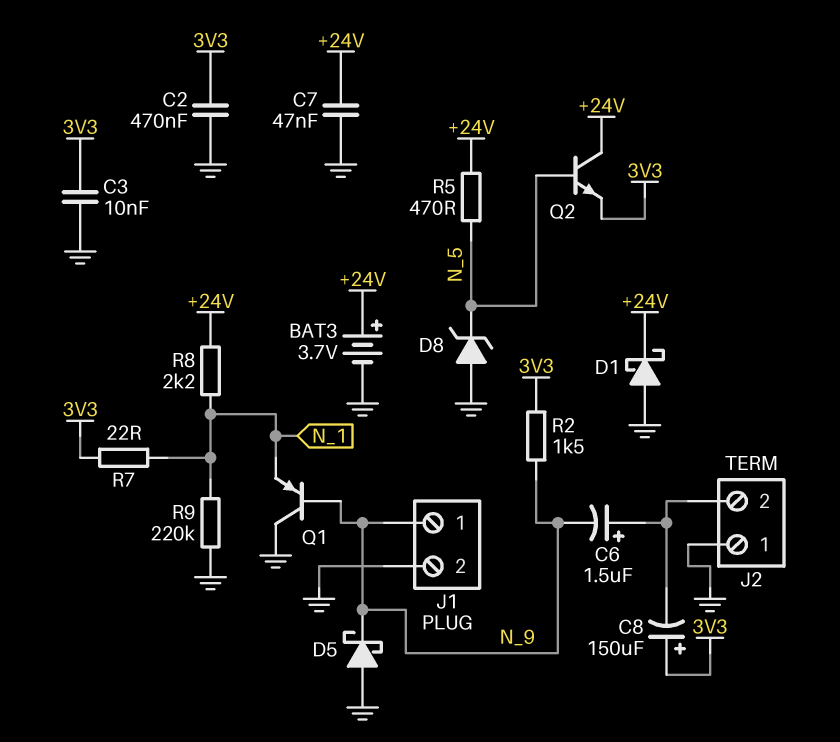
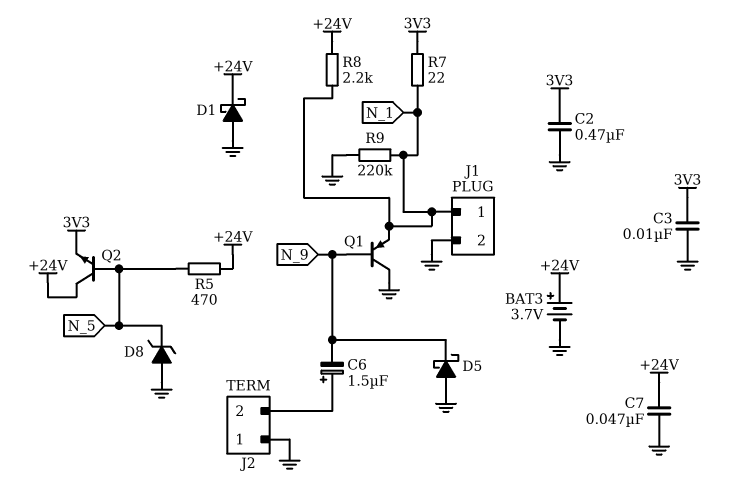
C8: 150uF (plus 3V3, minus J2/2) -> none
J1 pin 1: N_9 -> N_1
R2: 1.5k (3V3, N_9) -> none

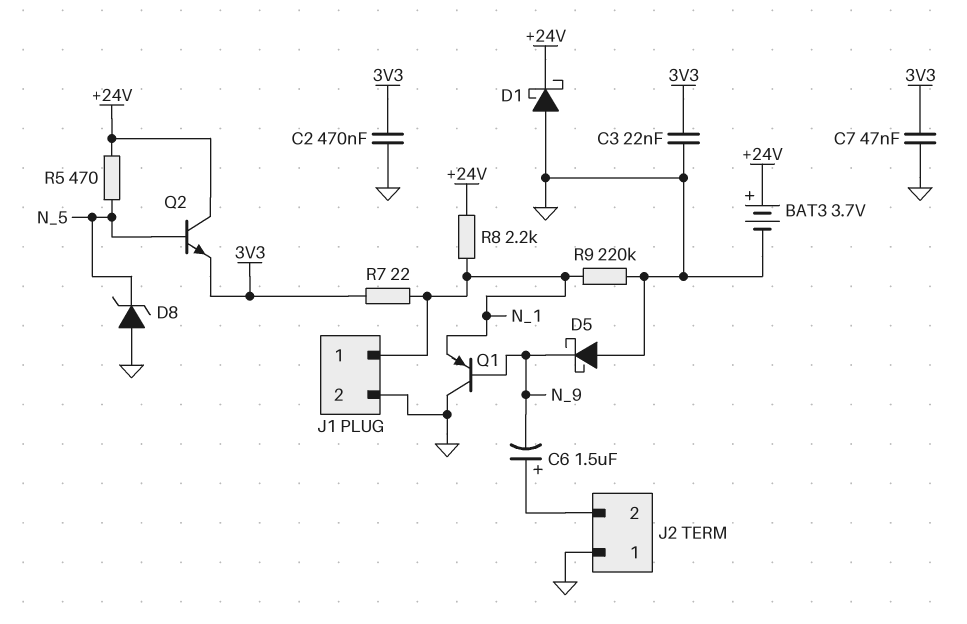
C3: 10nF (3V3, GND) -> 22nF (3V3, GND)
C7: 47nF (+24V, GND) -> 47nF (3V3, GND)

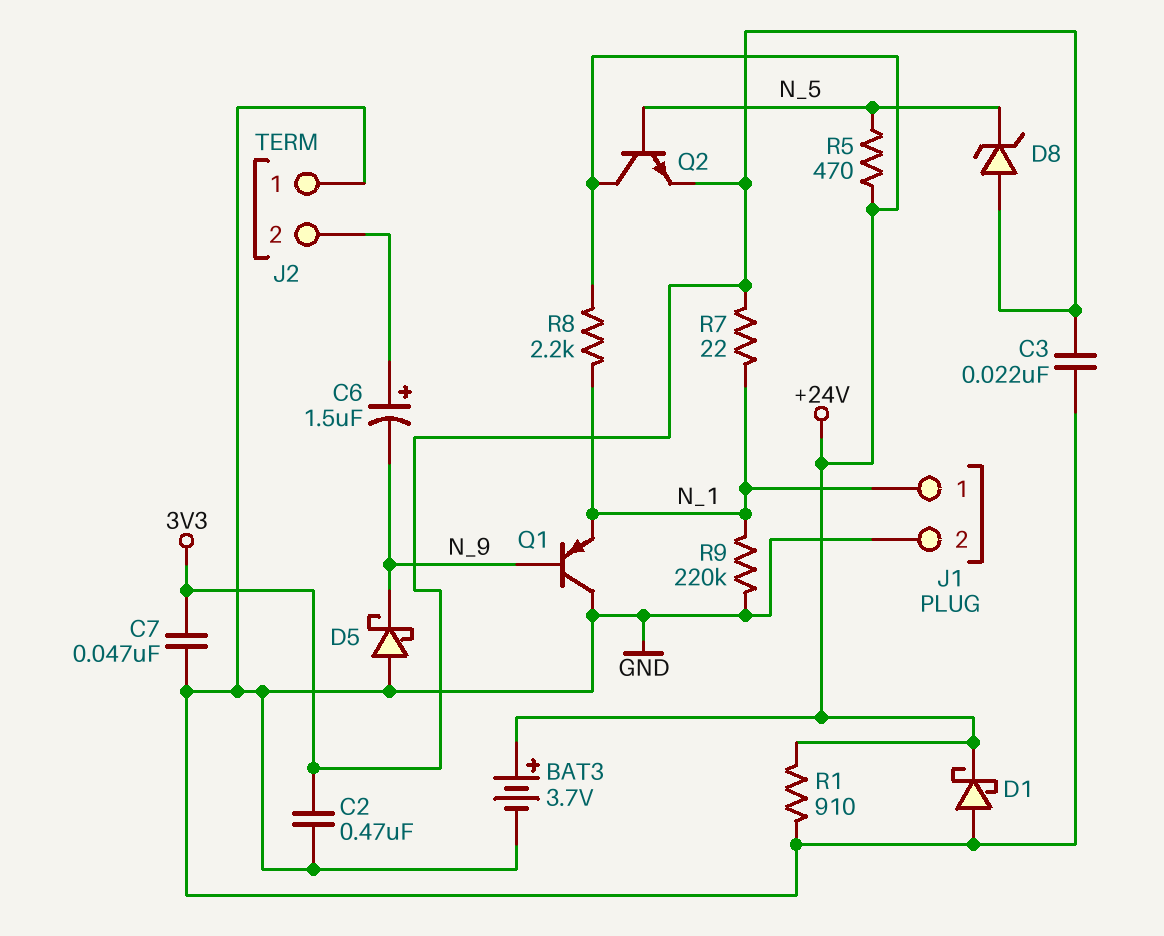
D8: zener (A GND, K N_5) -> zener (A 3V3, K N_5)
R1: none -> 910 (+24V, GND)

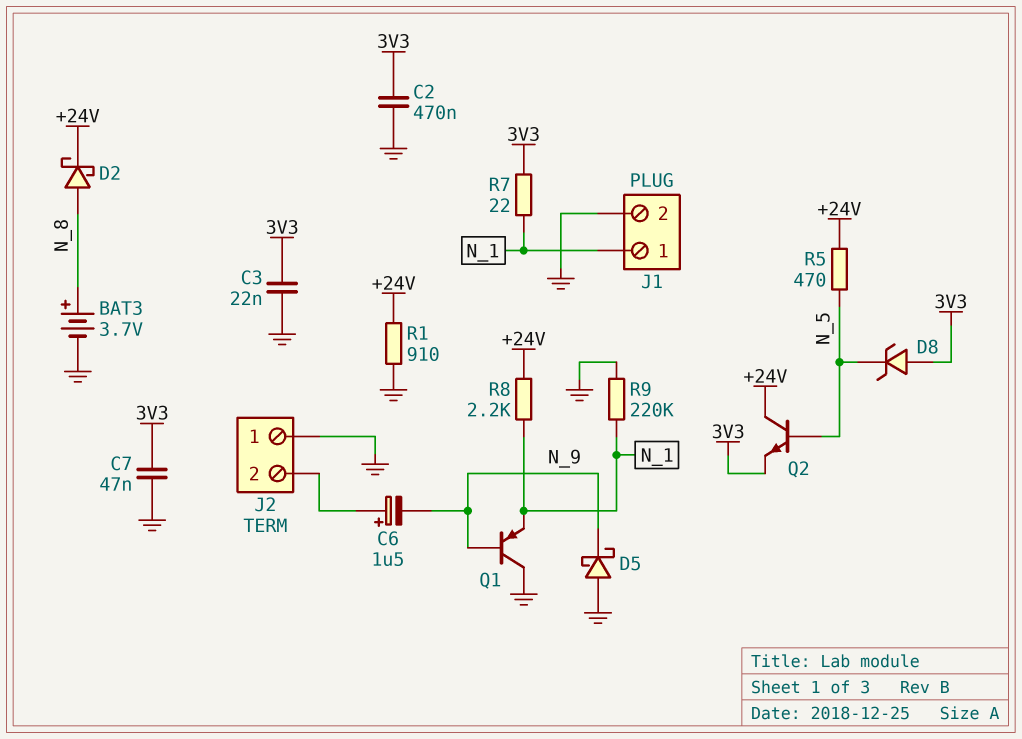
BAT3: 3.7V (plus +24V, minus GND) -> 3.7V (plus N_8, minus GND)
D1: schottky (A GND, K +24V) -> none
D2: none -> schottky (A N_8, K +24V)

